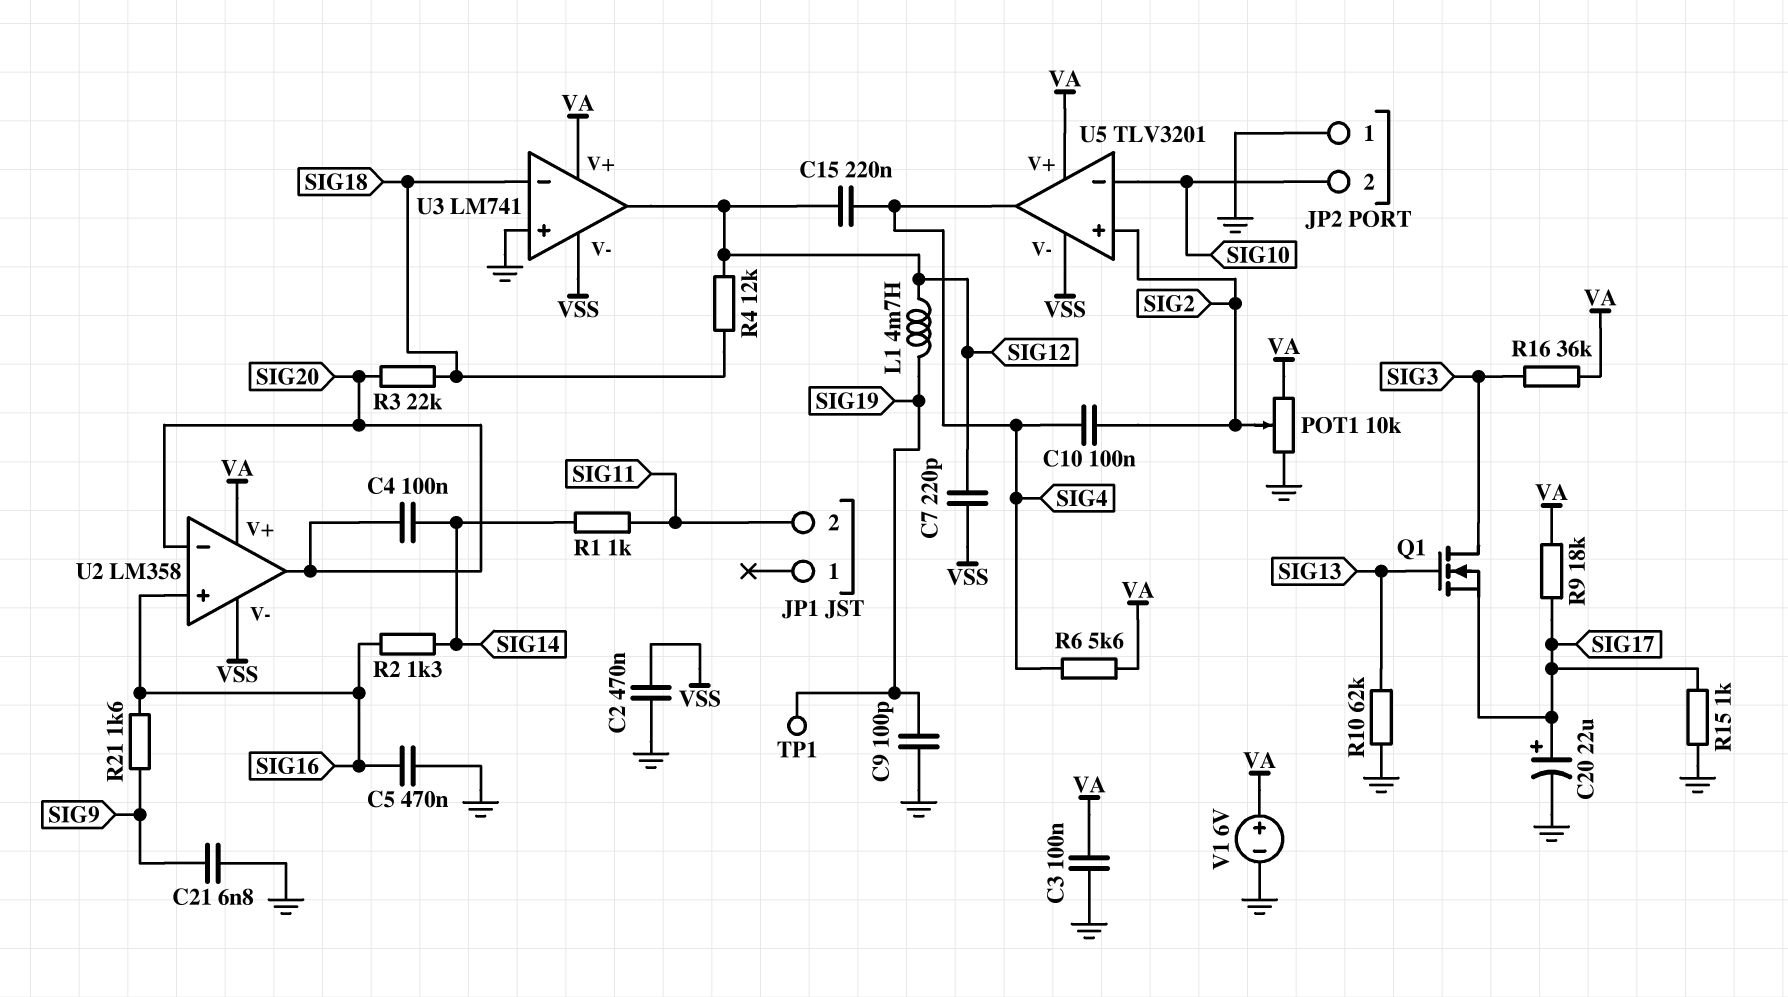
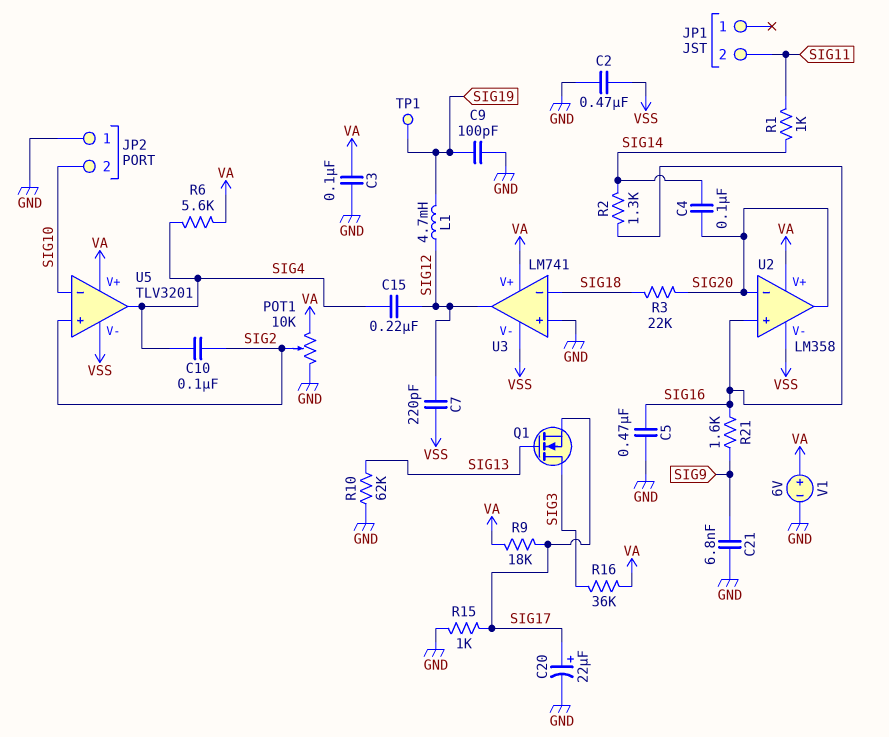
R4: 12k (SIG12, SIG18) -> none

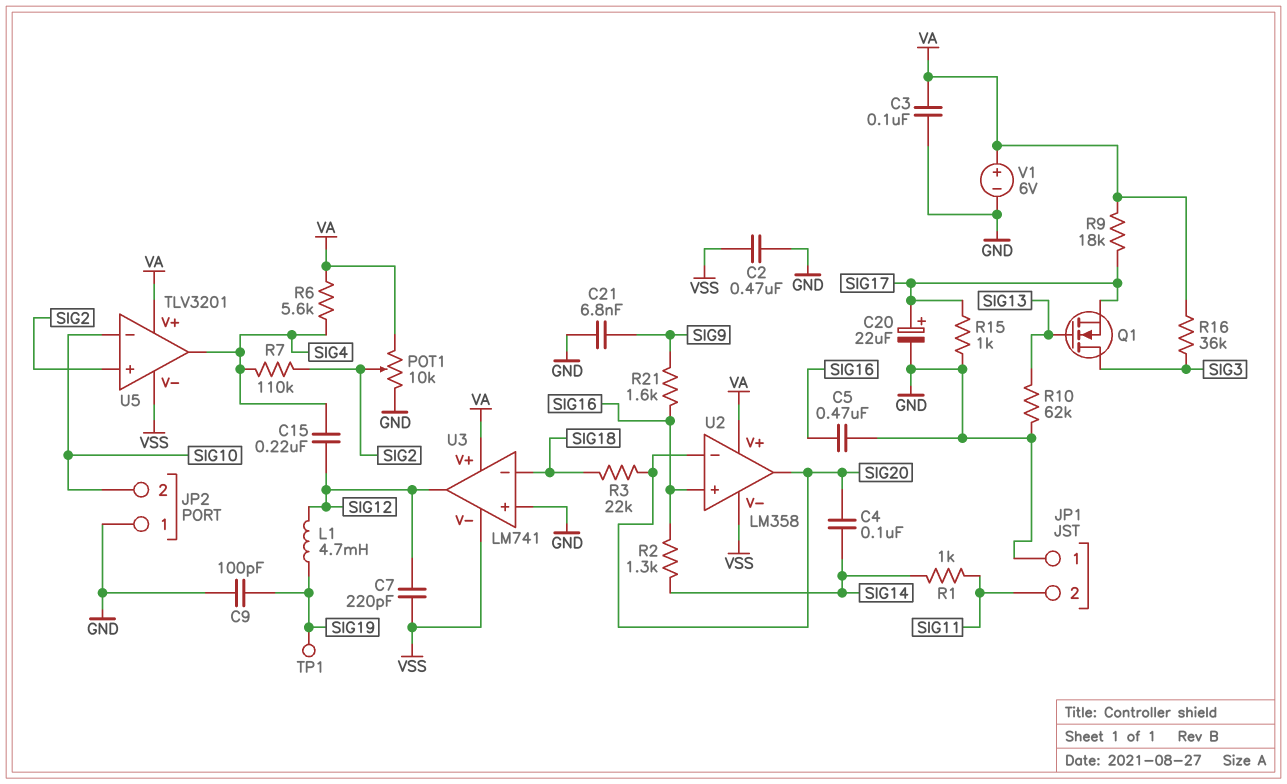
C10: 100nF (SIG2, SIG4) -> none
JP1 pin 1: none -> GND
R7: none -> 110k (SIG2, SIG4)

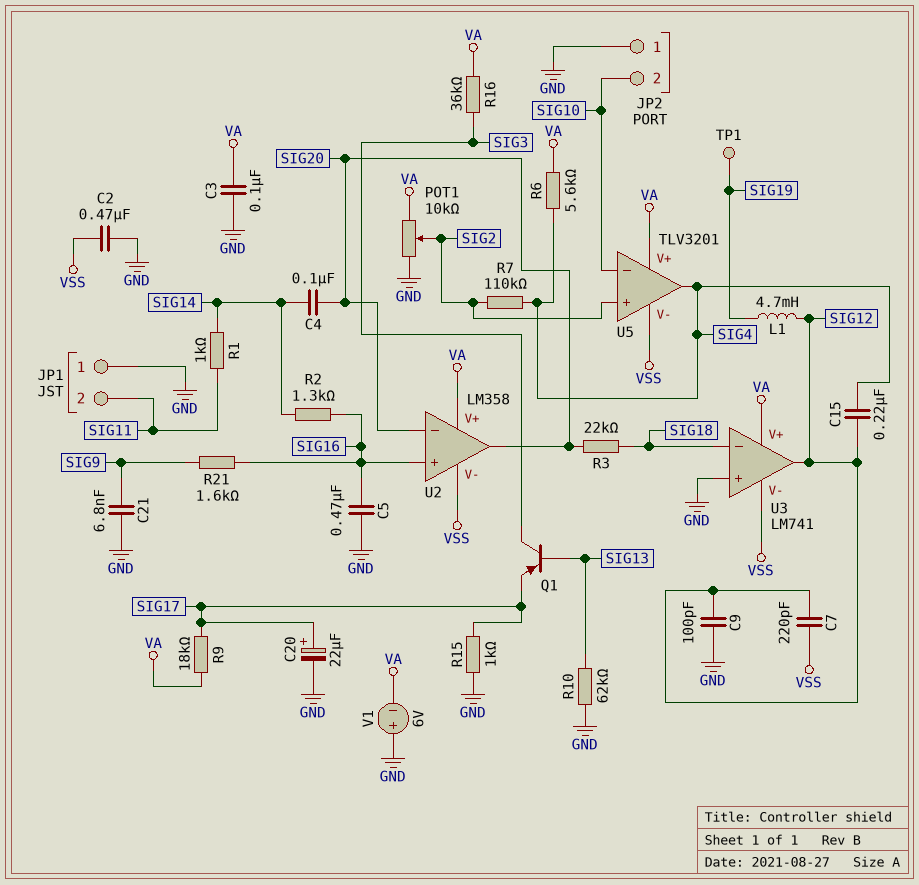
C9: 100pF (GND, SIG19) -> 100pF (GND, SIG12)
Q1: NMOS (G SIG13, D SIG3, S SIG17) -> PNP (B SIG13, C SIG3, E SIG17)
V1: 6V (plus VA, minus GND) -> 6V (plus GND, minus VA)

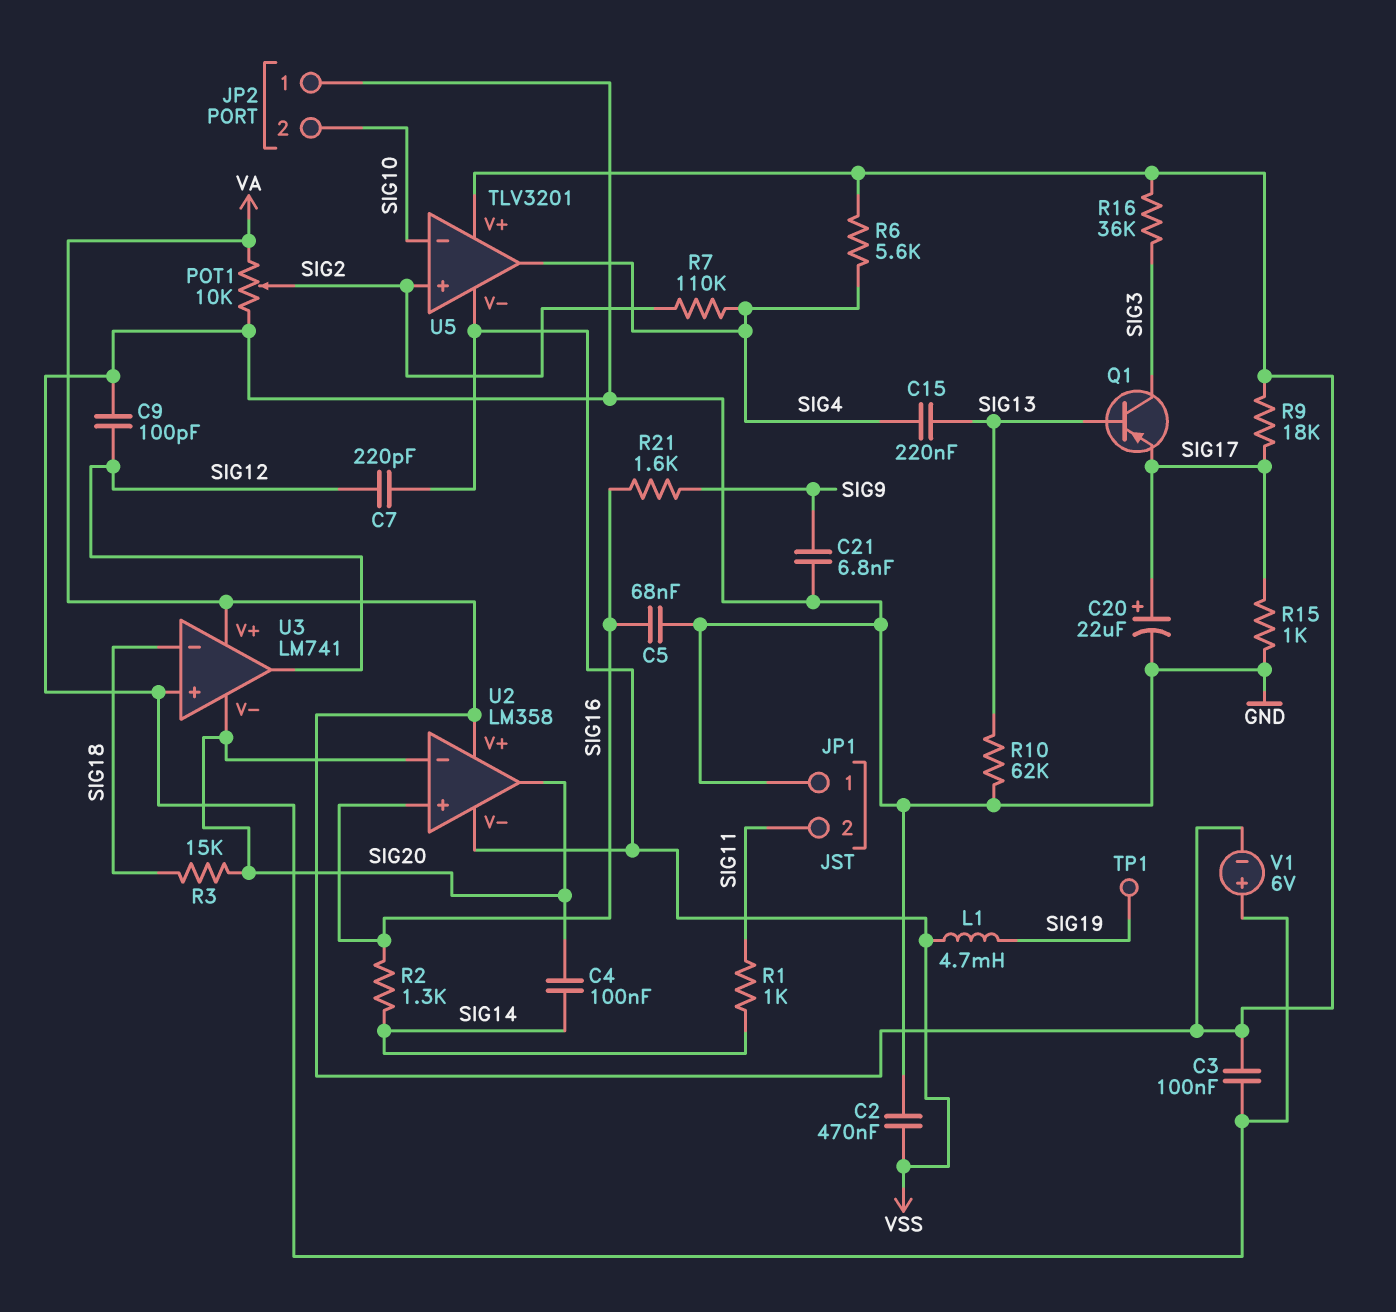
C5: 470nF (GND, SIG16) -> 68nF (GND, SIG16)
C15: 220nF (SIG4, SIG12) -> 220nF (SIG4, SIG13)
L1: 4.7mH (SIG12, SIG19) -> 4.7mH (SIG19, VSS)
R3: 22k (SIG18, SIG20) -> 15k (SIG18, SIG20)
U3 pin V-: VSS -> SIG20

